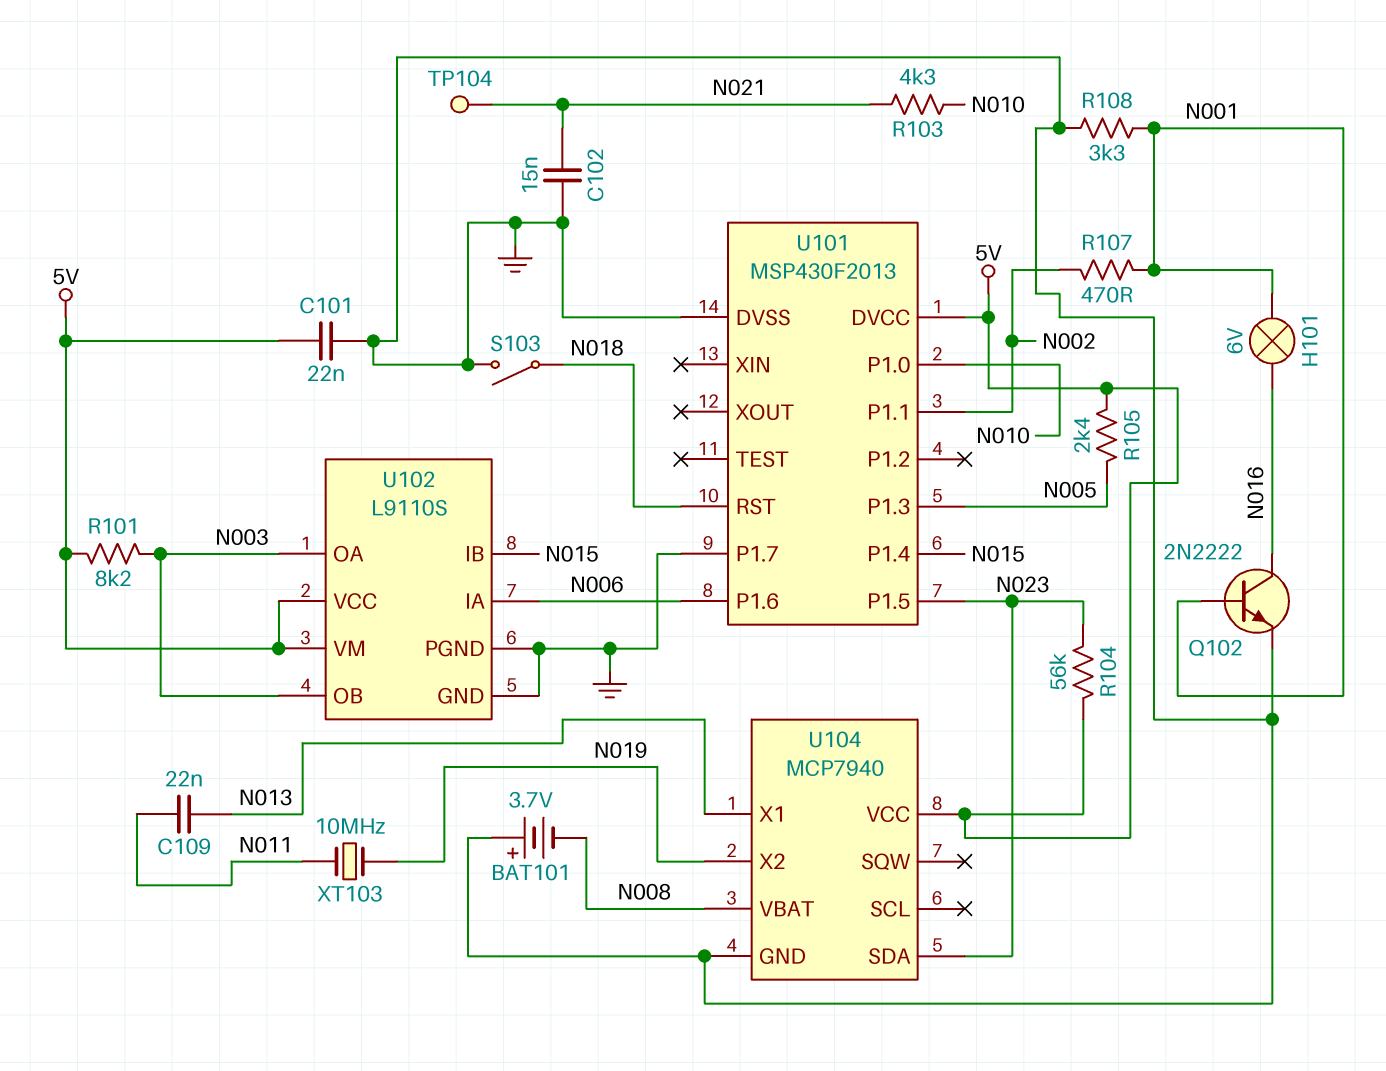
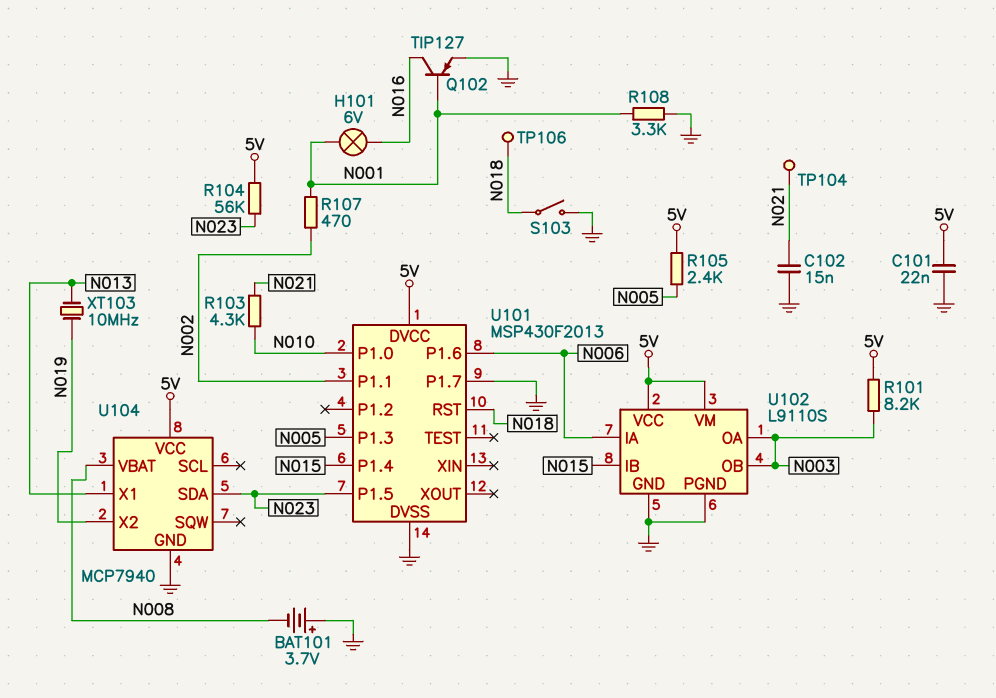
C109: 22nF (N011, N013) -> none
Q102: NPN 2N2222 (B N001, C N016, E GND) -> PNP TIP127 (B N001, C N016, E GND)
TP106: none -> test point (N018)
XT103: 10MHz (N011, N019) -> 10MHz (N013, N019)

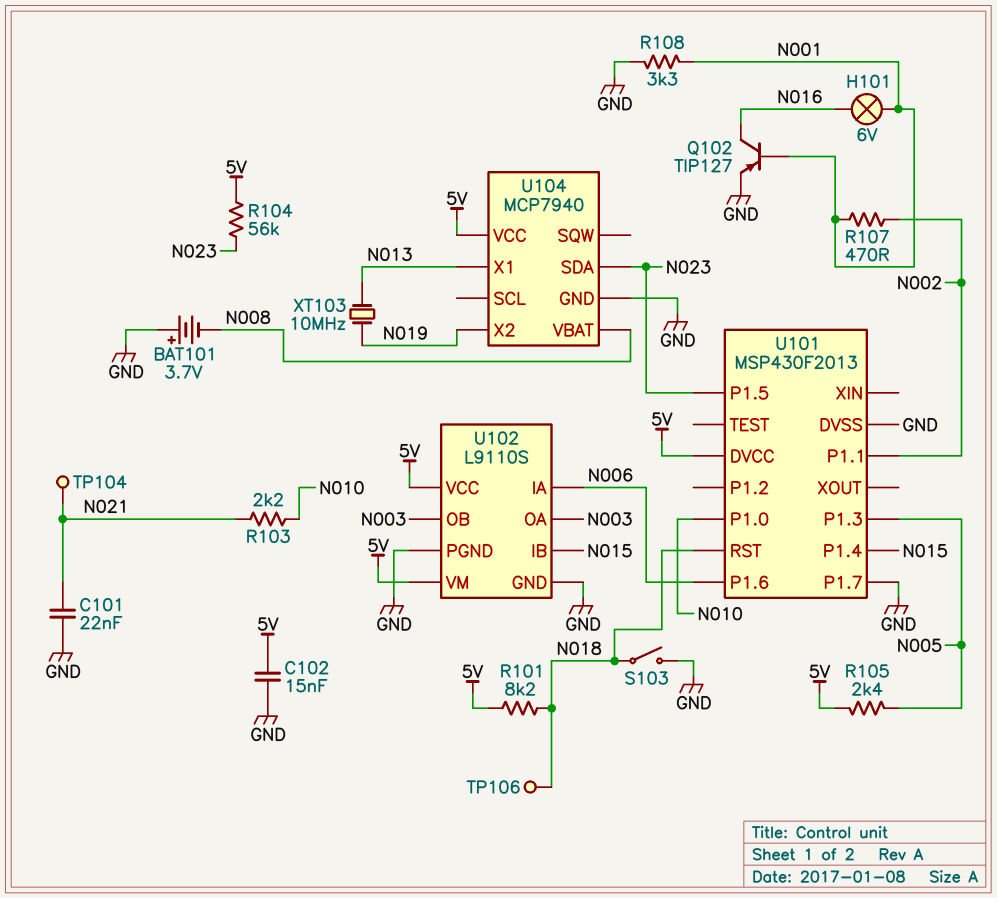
C101: 22nF (5V, GND) -> 22nF (GND, N021)
C102: 15nF (GND, N021) -> 15nF (5V, GND)
R101: 8.2k (5V, N003) -> 8.2k (5V, N018)
R103: 4.3k (N010, N021) -> 2.2k (N010, N021)

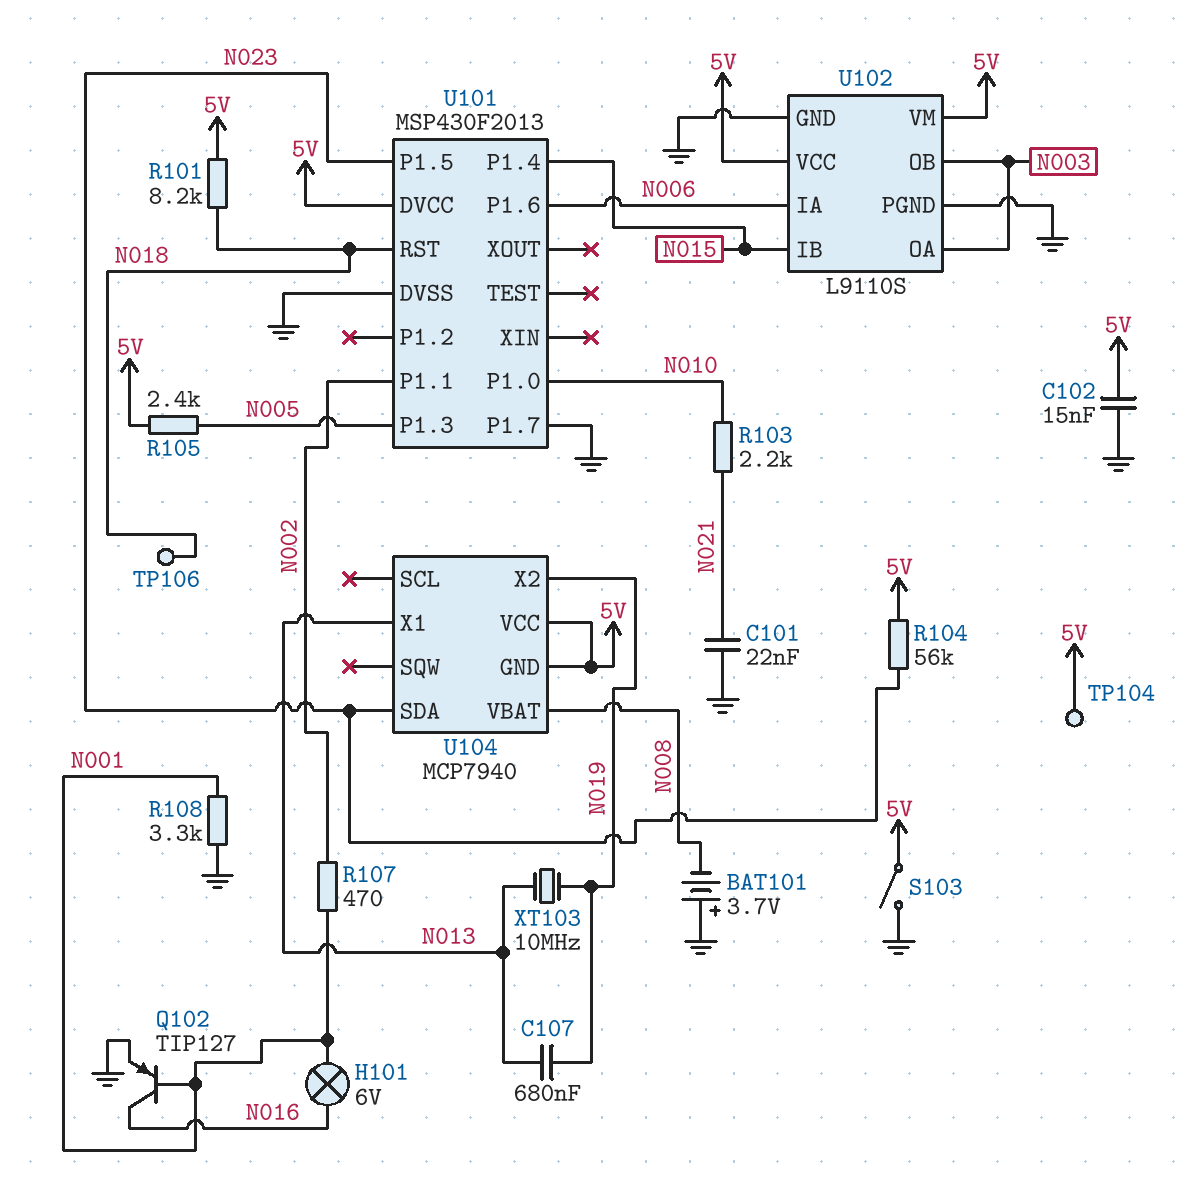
C107: none -> 680nF (N013, N019)
S103: switch (GND, N018) -> switch (5V, GND)
TP104: test point (N021) -> test point (5V)
U104 pin GND: GND -> 5V

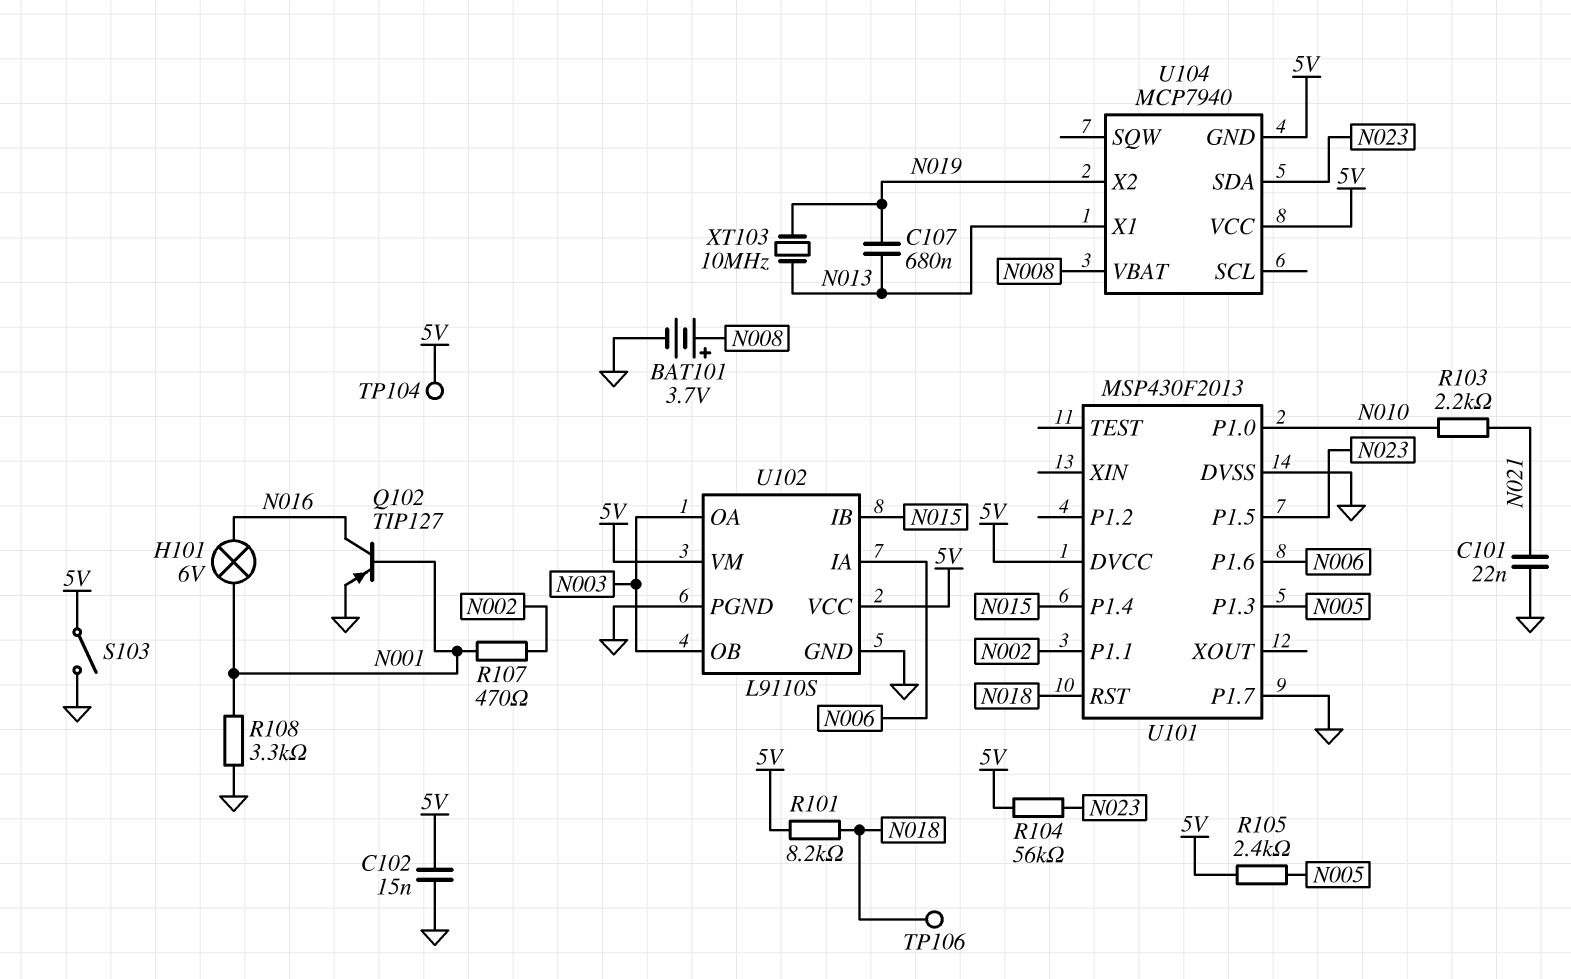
BAT101: 3.7V (plus GND, minus N008) -> 3.7V (plus N008, minus GND)

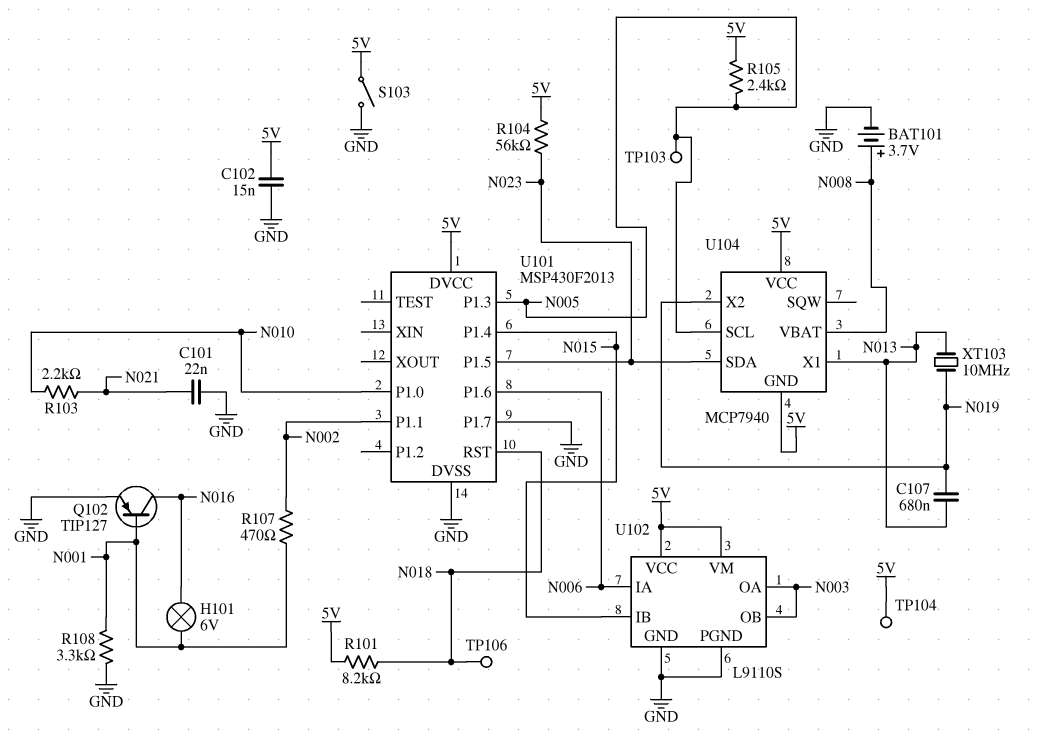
TP103: none -> test point (N005)
U104 pin SCL: none -> N005

